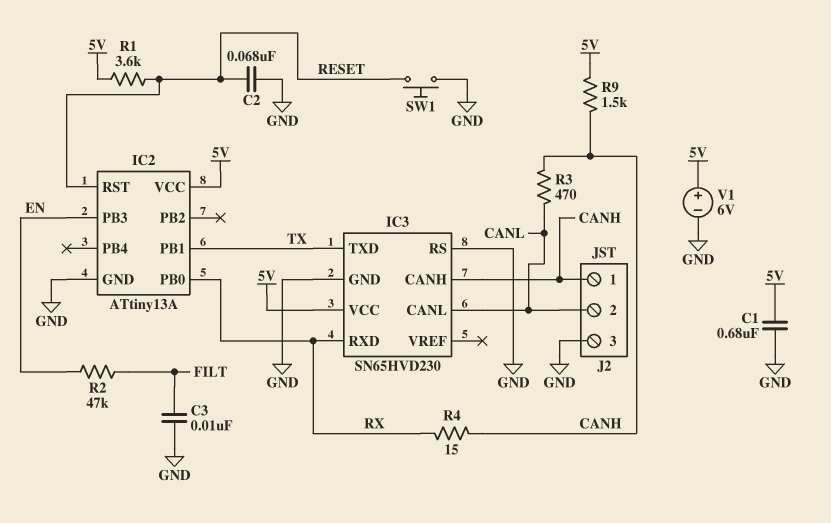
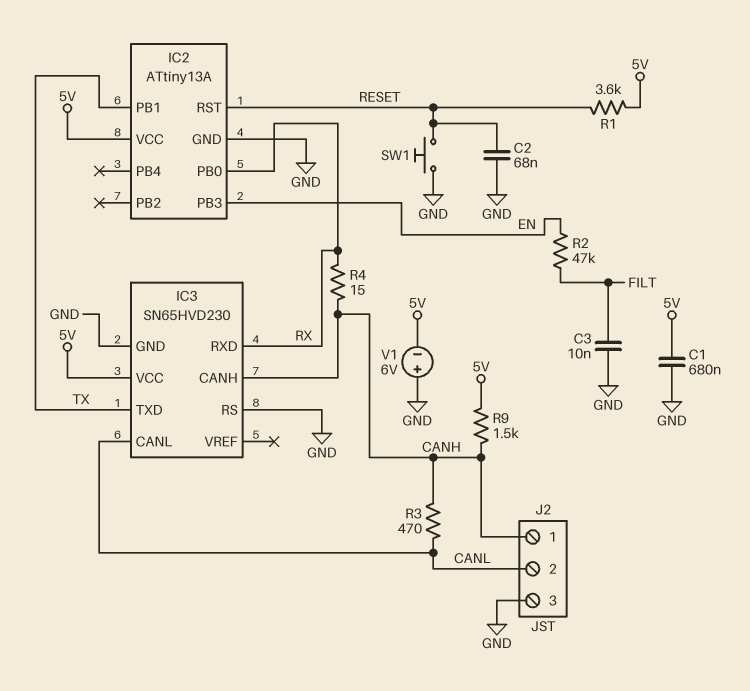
V1: 6V (plus 5V, minus GND) -> 6V (plus GND, minus 5V)

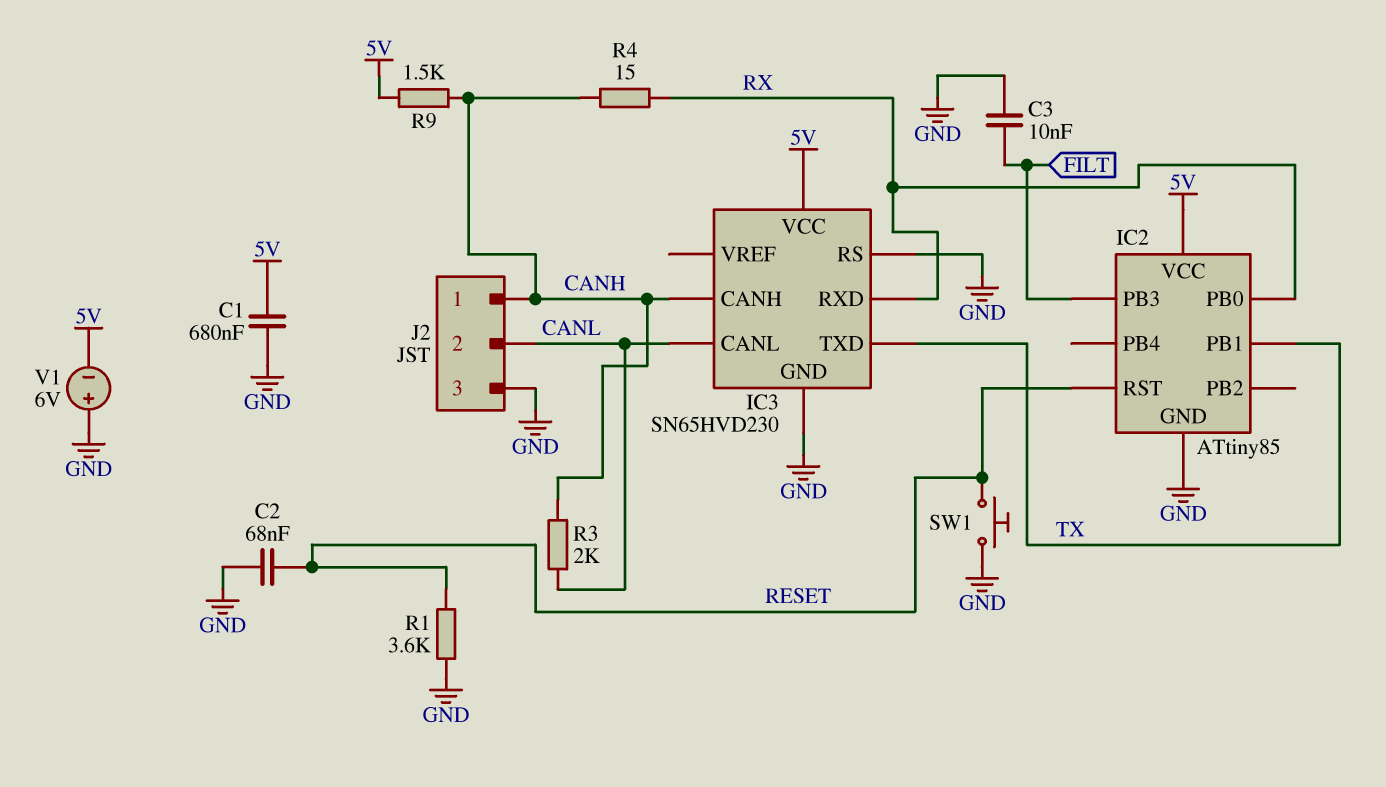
IC2: ATtiny13A -> ATtiny85
IC2 pin PB3: EN -> FILT
R1: 3.6k (5V, RESET) -> 3.6k (GND, RESET)
R2: 47k (EN, FILT) -> none
R3: 470 (CANH, CANL) -> 2k (CANH, CANL)

